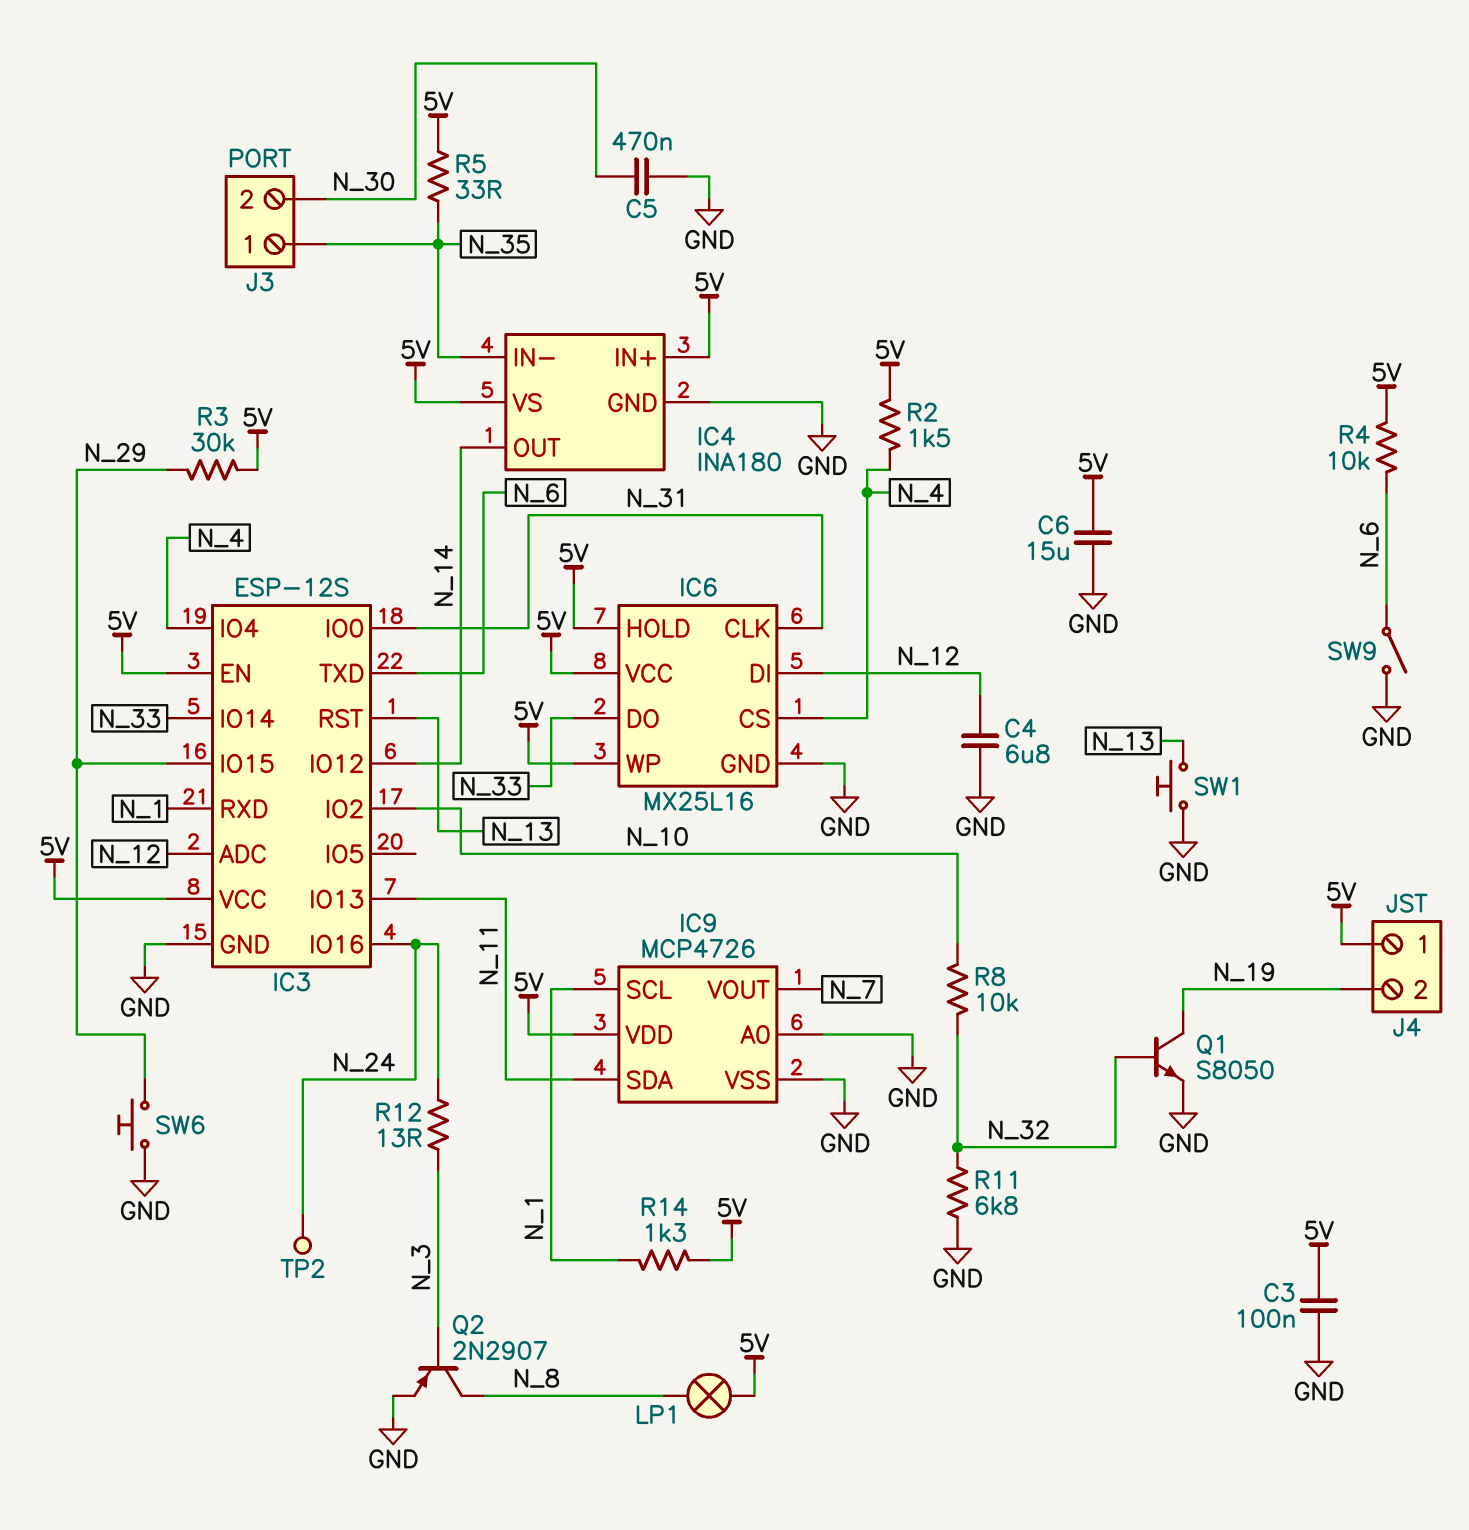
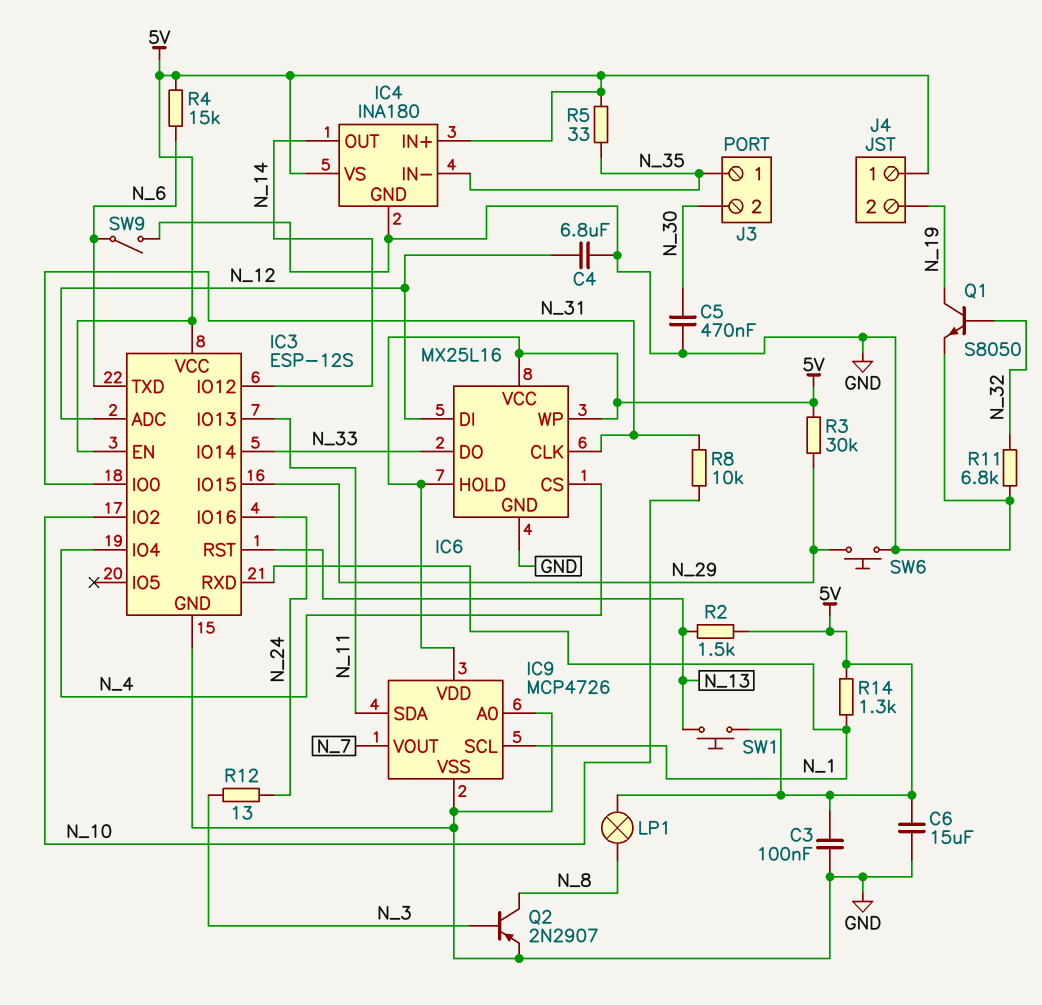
R2: 1.5k (5V, N_4) -> 1.5k (5V, N_13)
R4: 10k (5V, N_6) -> 15k (5V, N_6)
R8: 10k (N_10, N_32) -> 10k (N_10, N_31)
SW1: button (GND, N_13) -> button (5V, N_13)
TP2: test point (N_24) -> none

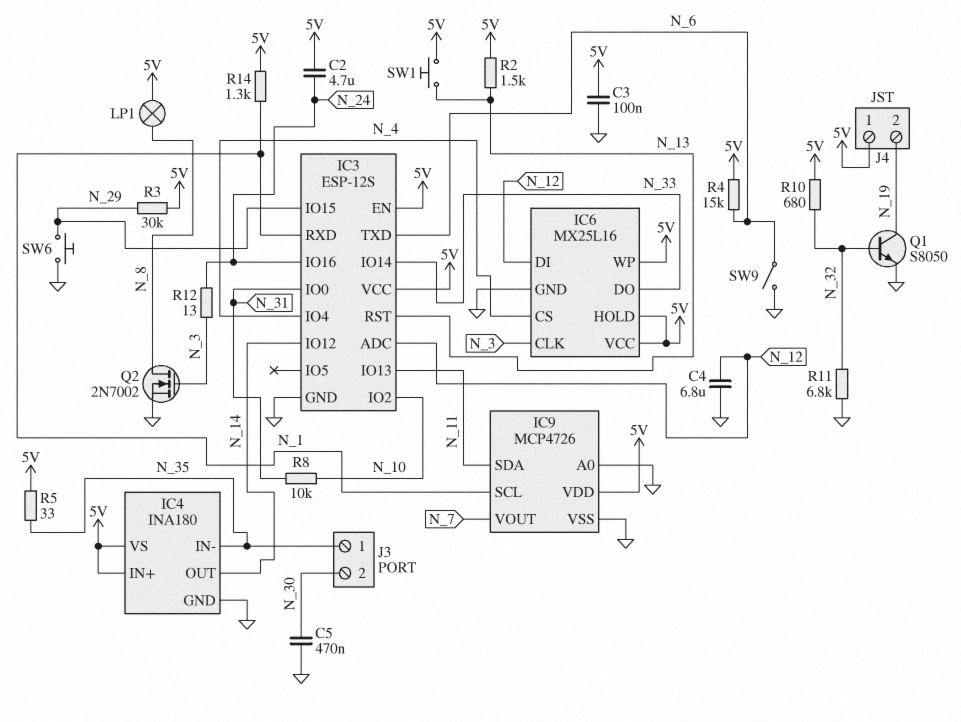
C2: none -> 4.7uF (5V, N_24)
C6: 15uF (5V, GND) -> none
IC6 pin CLK: N_31 -> N_3
Q2: PNP 2N2907 (B N_3, C N_8, E GND) -> NMOS 2N7002 (G N_3, D N_8, S GND)
R10: none -> 680 (5V, N_32)

